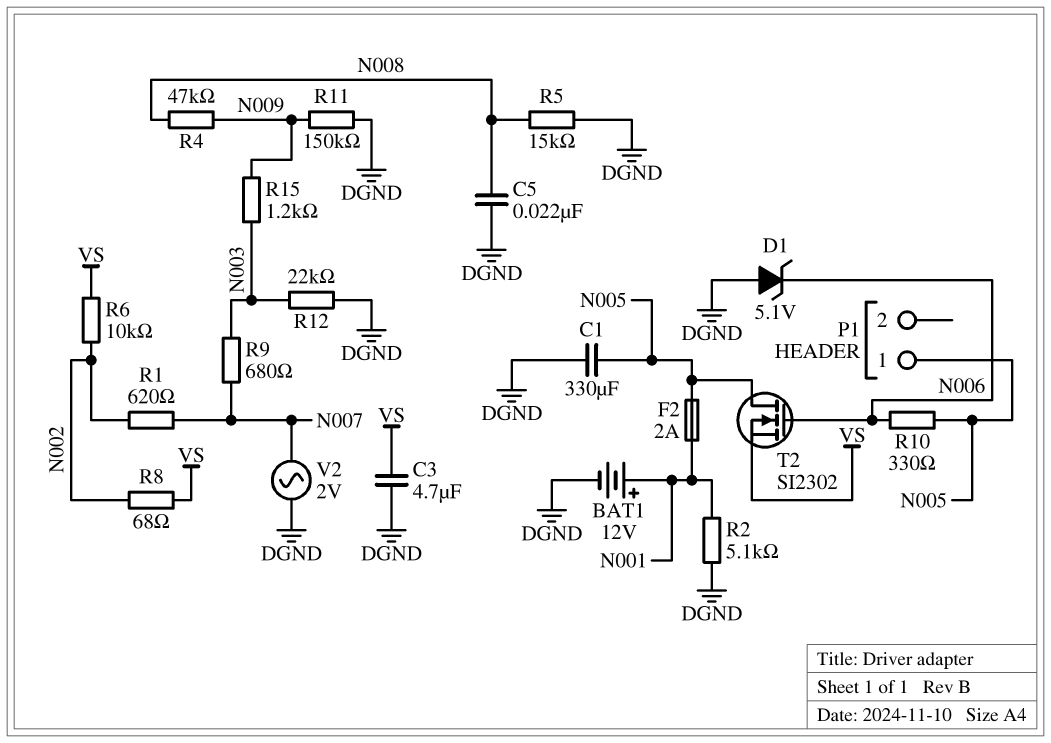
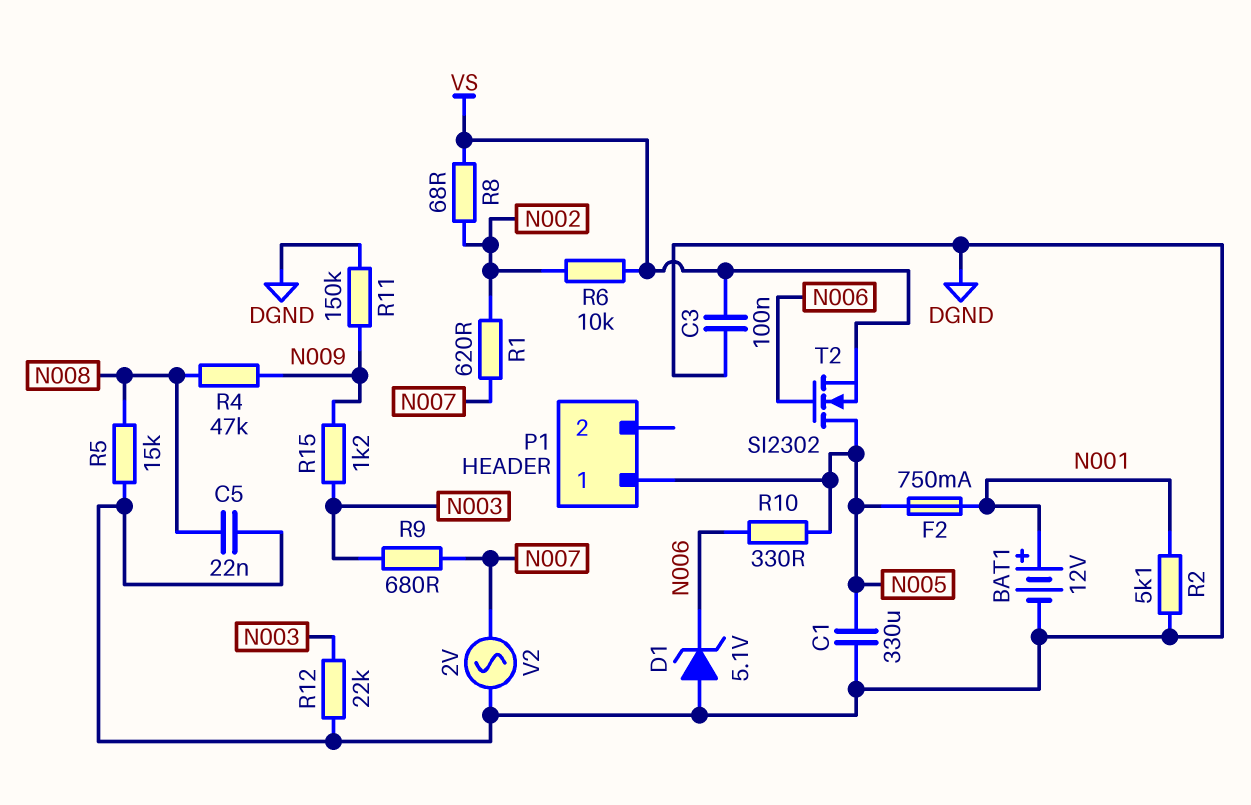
C3: 4.7uF (DGND, VS) -> 100nF (DGND, VS)
F2: 2A (N001, N005) -> 750mA (N001, N005)

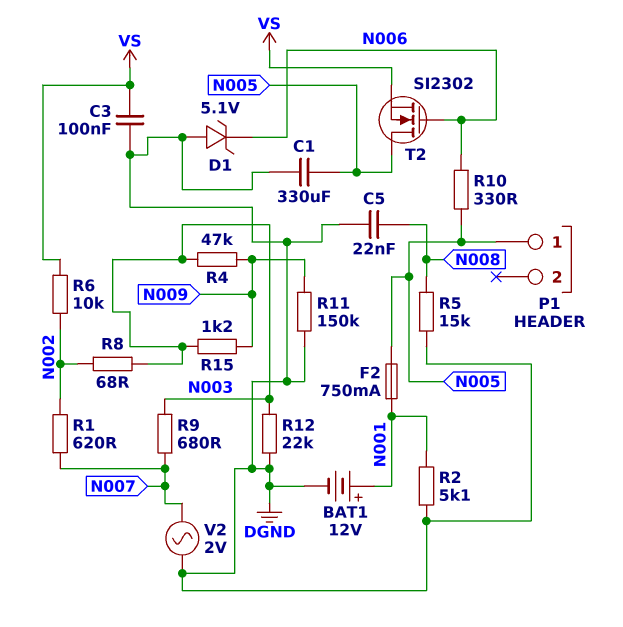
R4: 47k (N008, N009) -> 47k (N003, N009)
R8: 68 (N002, VS) -> 68 (N002, N003)

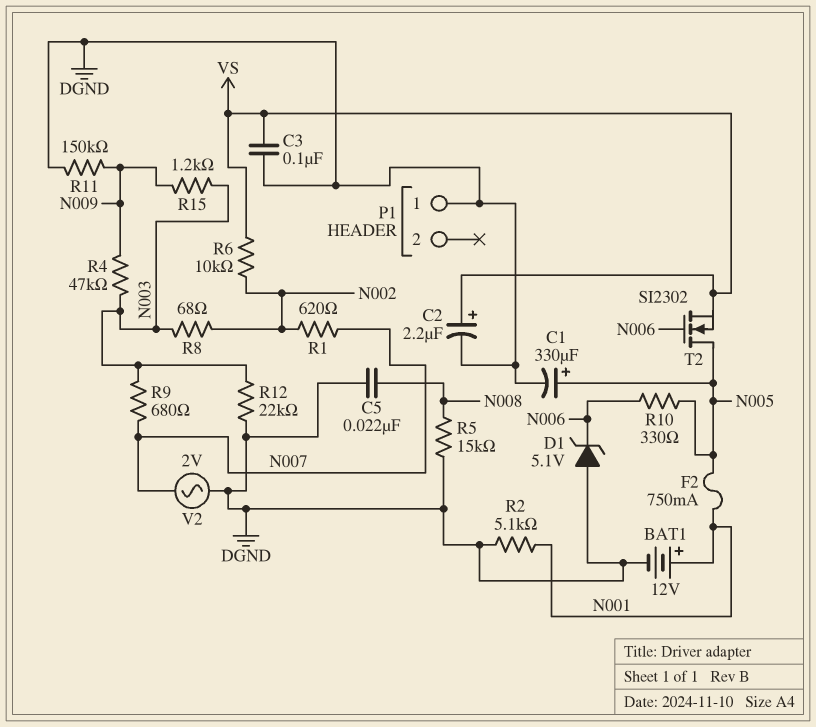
C1: 330uF (DGND, N005) -> 330uF (plus N005, minus DGND)
C2: none -> 2.2uF (plus VS, minus DGND)
P1 pin 1: N005 -> DGND

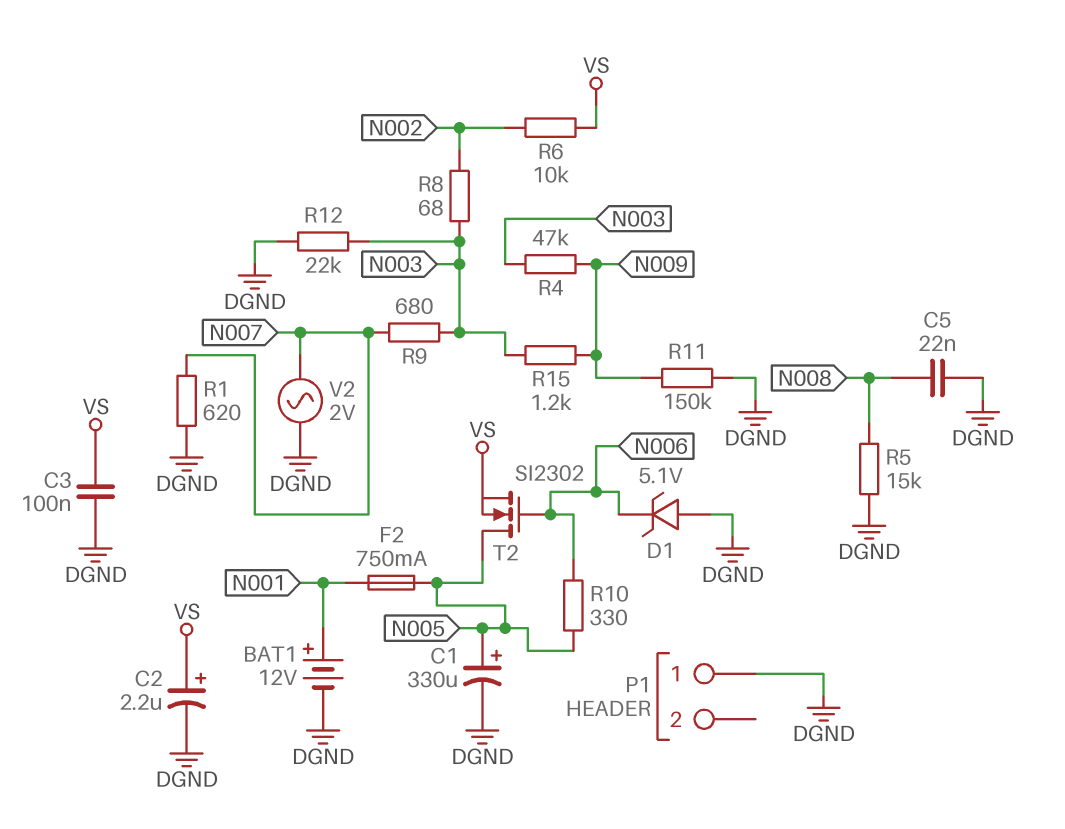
R1: 620 (N002, N007) -> 620 (DGND, N007)
R2: 5.1k (DGND, N001) -> none

